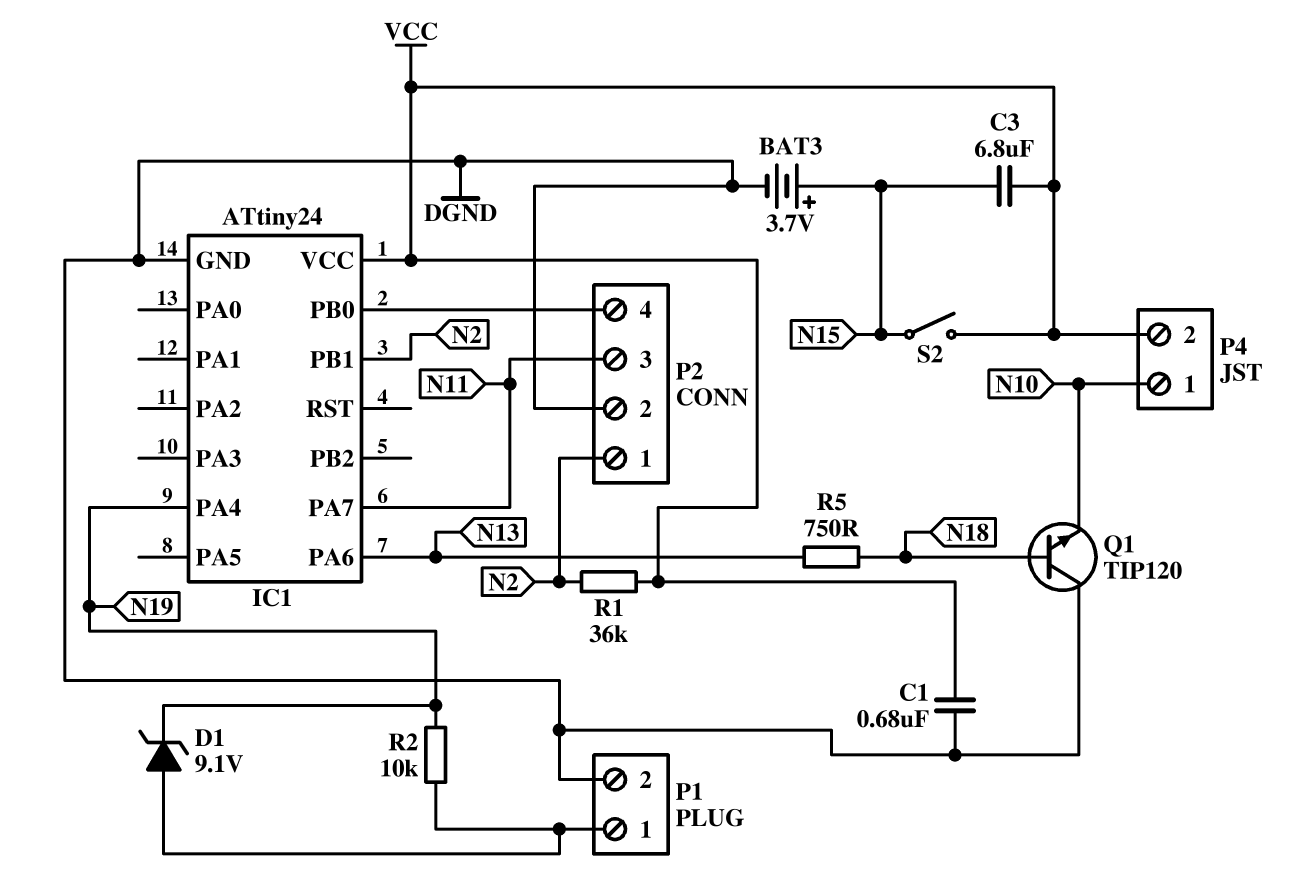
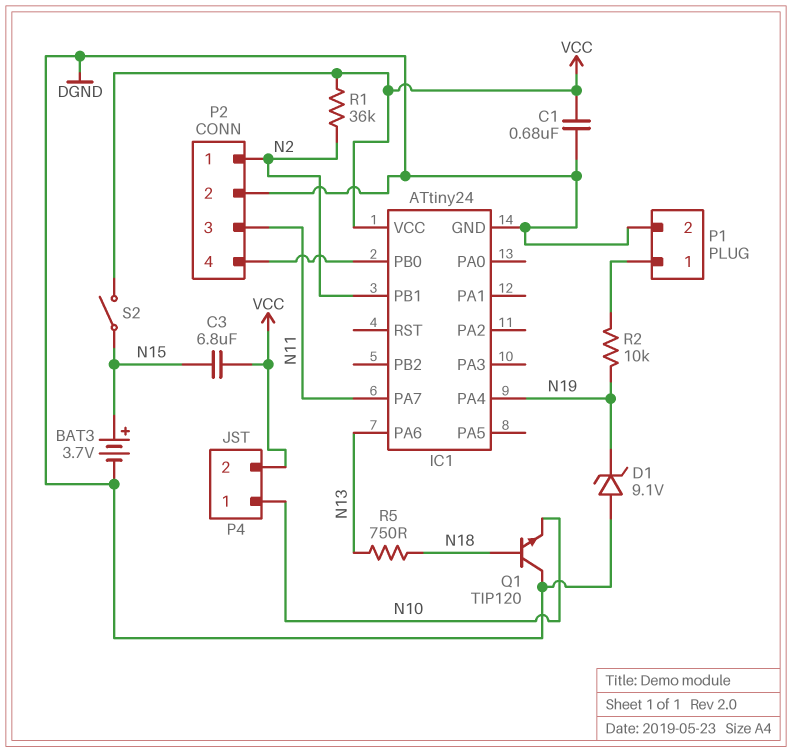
D1: zener 9.1V (A P1/1, K N19) -> zener 9.1V (A DGND, K N19)

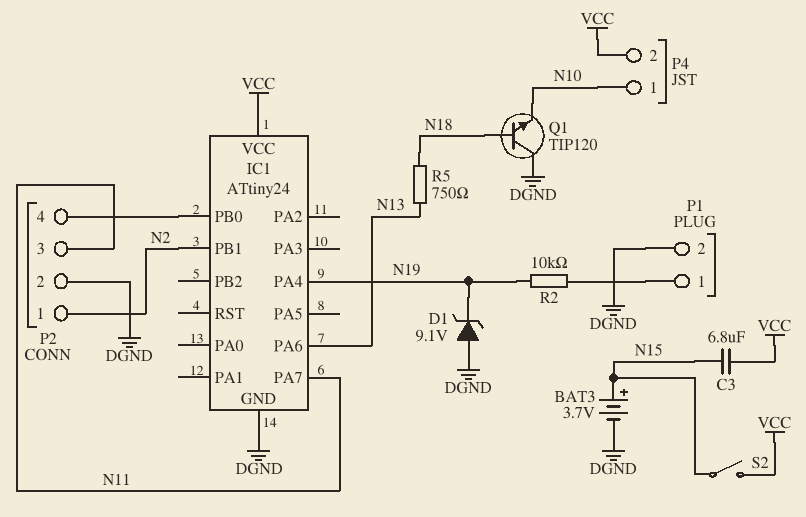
C1: 680nF (DGND, VCC) -> none
R1: 36k (N2, VCC) -> none

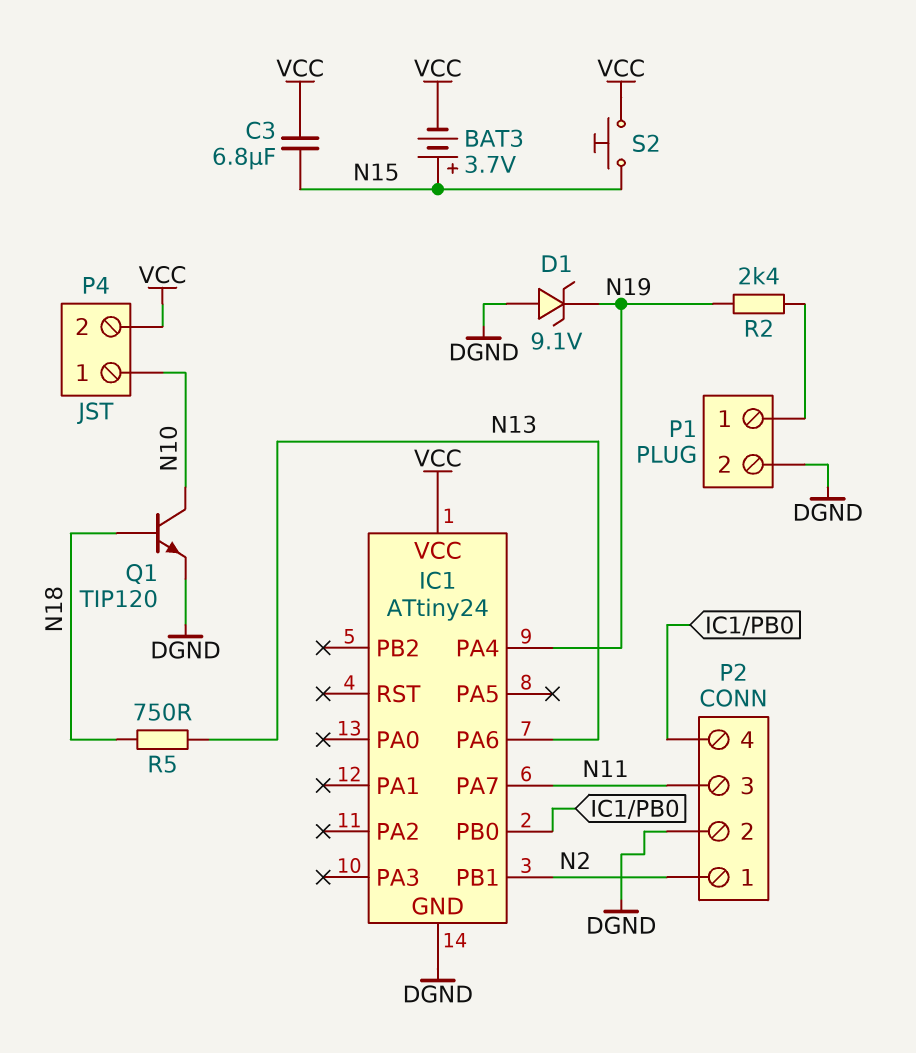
BAT3: 3.7V (plus N15, minus DGND) -> 3.7V (plus N15, minus VCC)
Q1: NPN TIP120 (B N18, C DGND, E N10) -> NPN TIP120 (B N18, C N10, E DGND)
R2: 10k (N19, P1/1) -> 2.4k (N19, P1/1)
S2: switch (N15, VCC) -> button (N15, VCC)

